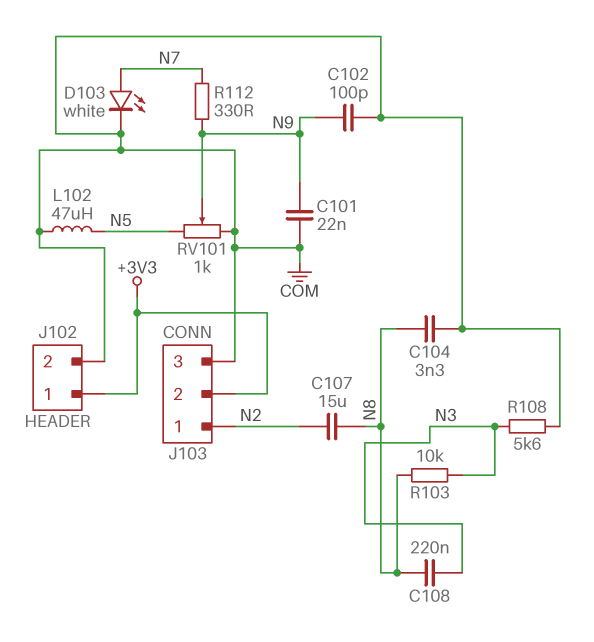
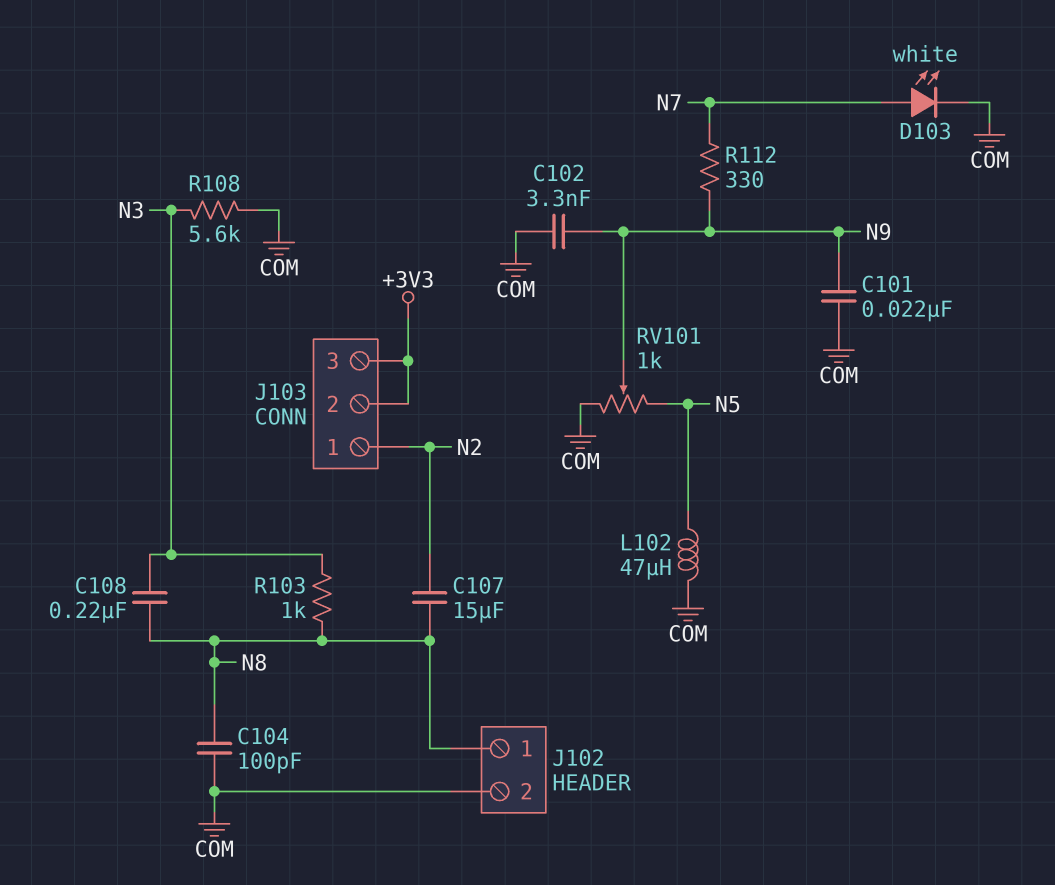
C102: 100pF (COM, N9) -> 3.3nF (COM, N9)
C104: 3.3nF (COM, N8) -> 100pF (COM, N8)
J102 pin 1: +3V3 -> N8
J103 pin 3: COM -> +3V3
R103: 10k (N3, N8) -> 1k (N3, N8)

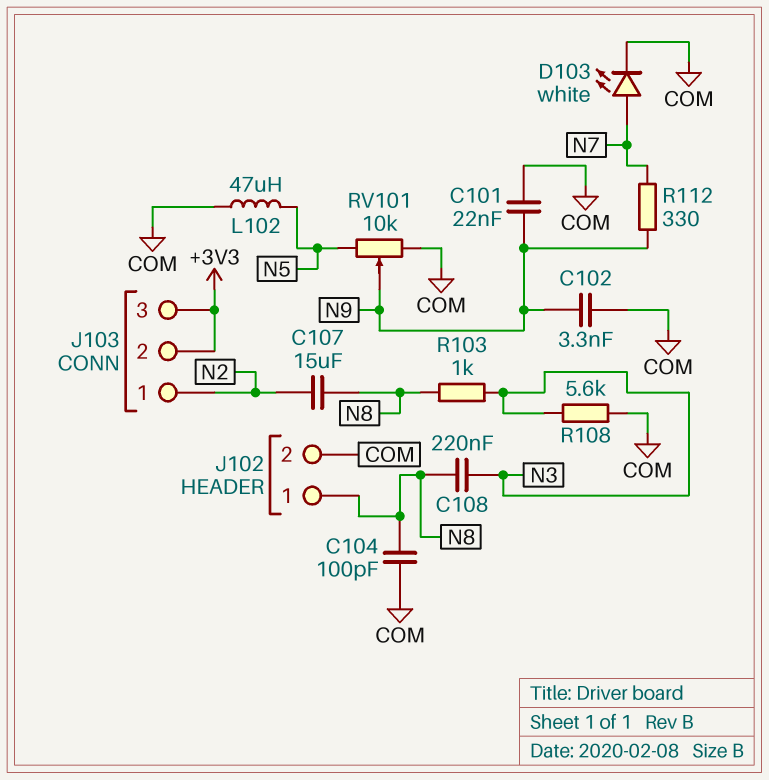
RV101: 1k (COM, N5, wiper N9) -> 10k (COM, N5, wiper N9)

